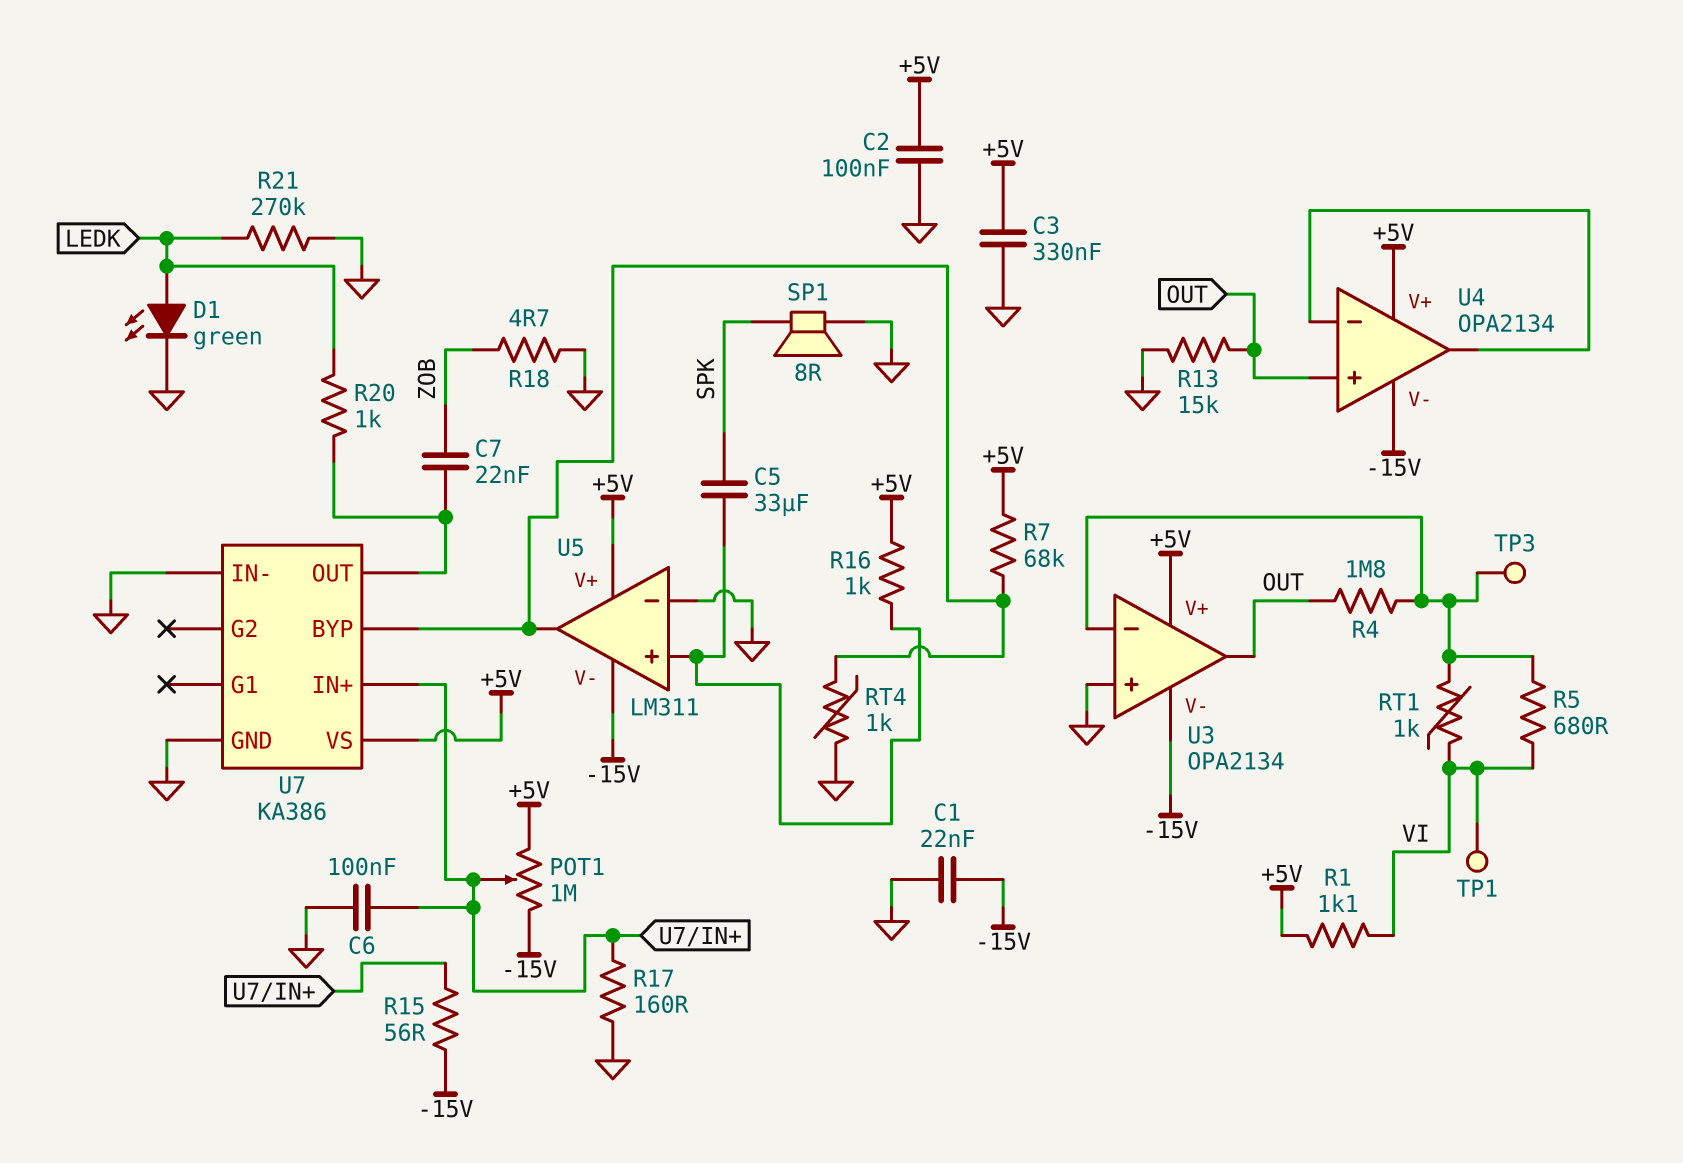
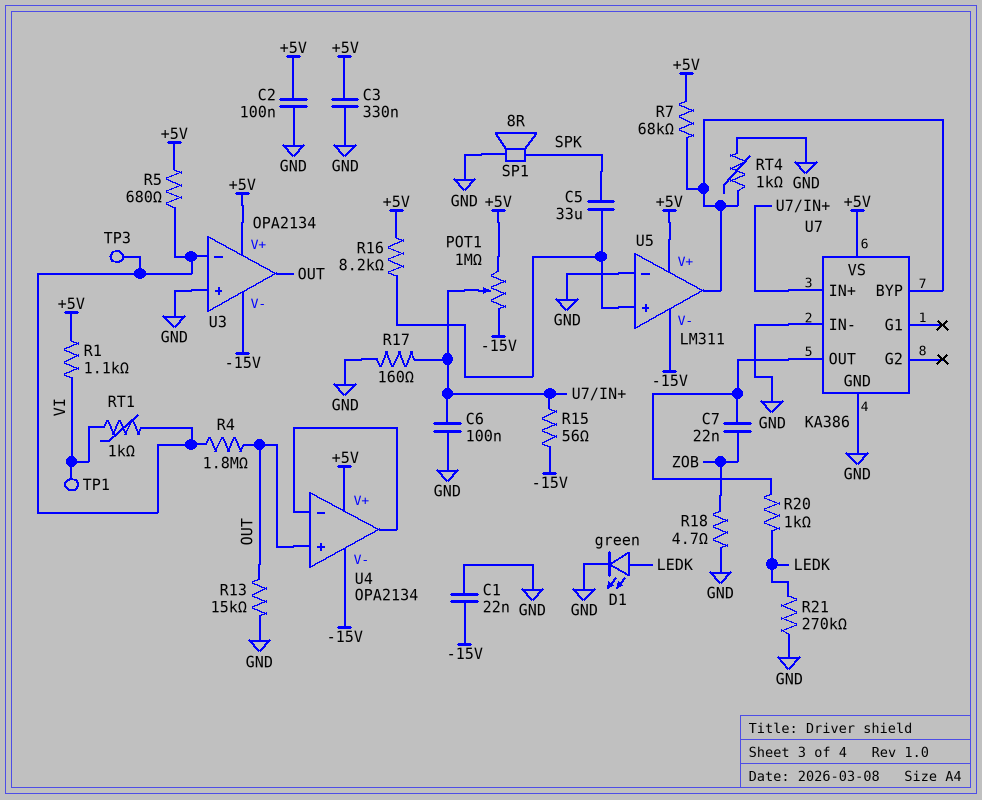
R5: 680 (U3/in-, VI) -> 680 (+5V, U3/in-)
R16: 1k (+5V, U5/in+) -> 8.2k (+5V, U5/in+)

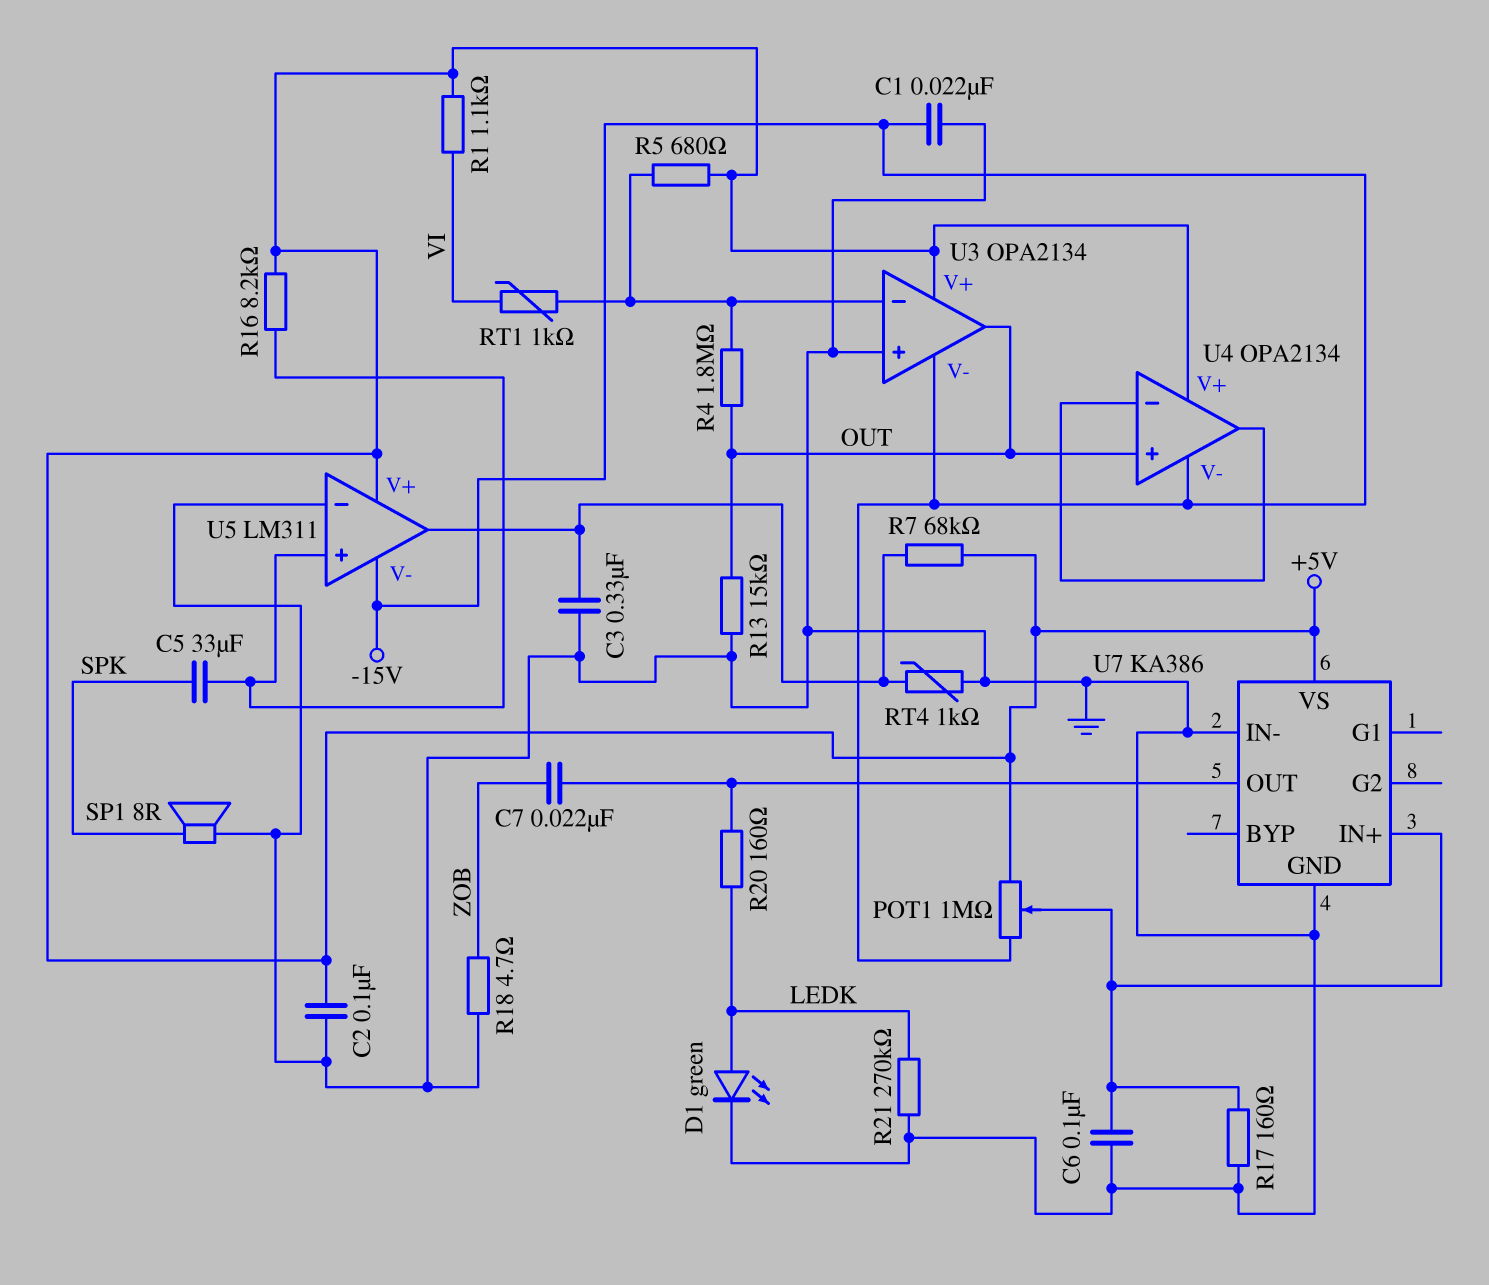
C3: 330nF (+5V, GND) -> 330nF (GND, U5/out)
R15: 56 (-15V, U7/IN+) -> none
R20: 1k (LEDK, U7/OUT) -> 160 (LEDK, U7/OUT)
TP1: test point (VI) -> none
TP3: test point (U3/in-) -> none
U7 pin BYP: U5/out -> none

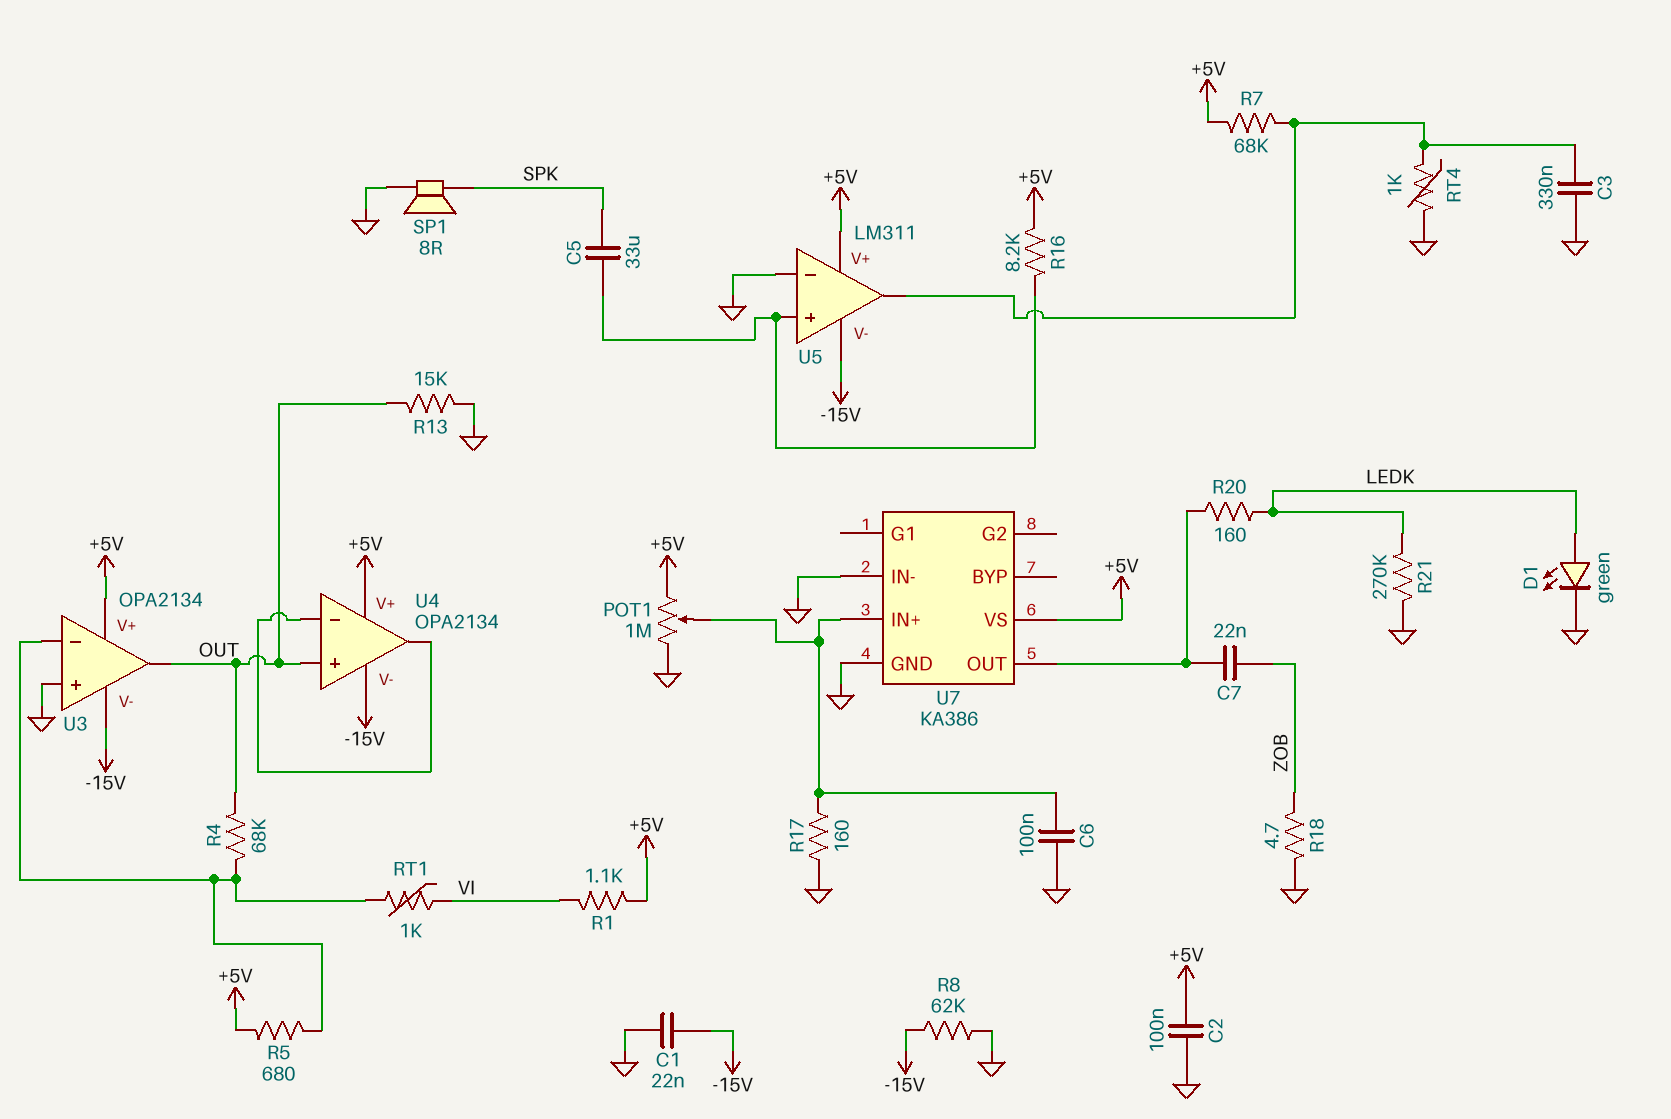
POT1: 1M (+5V, -15V, wiper U7/IN+) -> 1M (+5V, GND, wiper U7/IN+)
R4: 1.8M (OUT, U3/in-) -> 68k (OUT, U3/in-)
R8: none -> 62k (-15V, GND)

